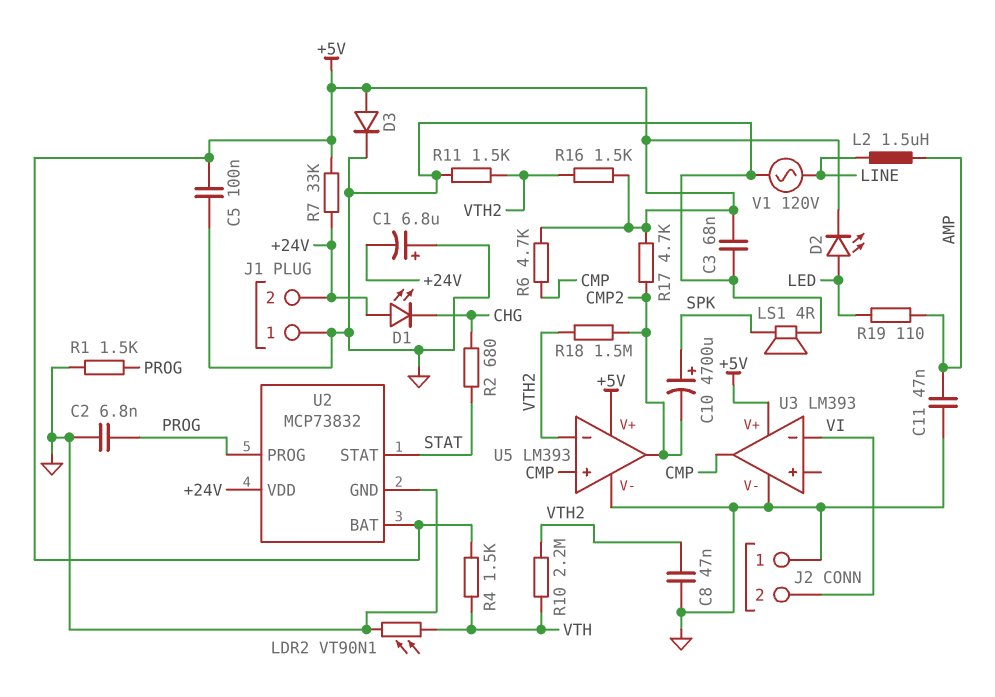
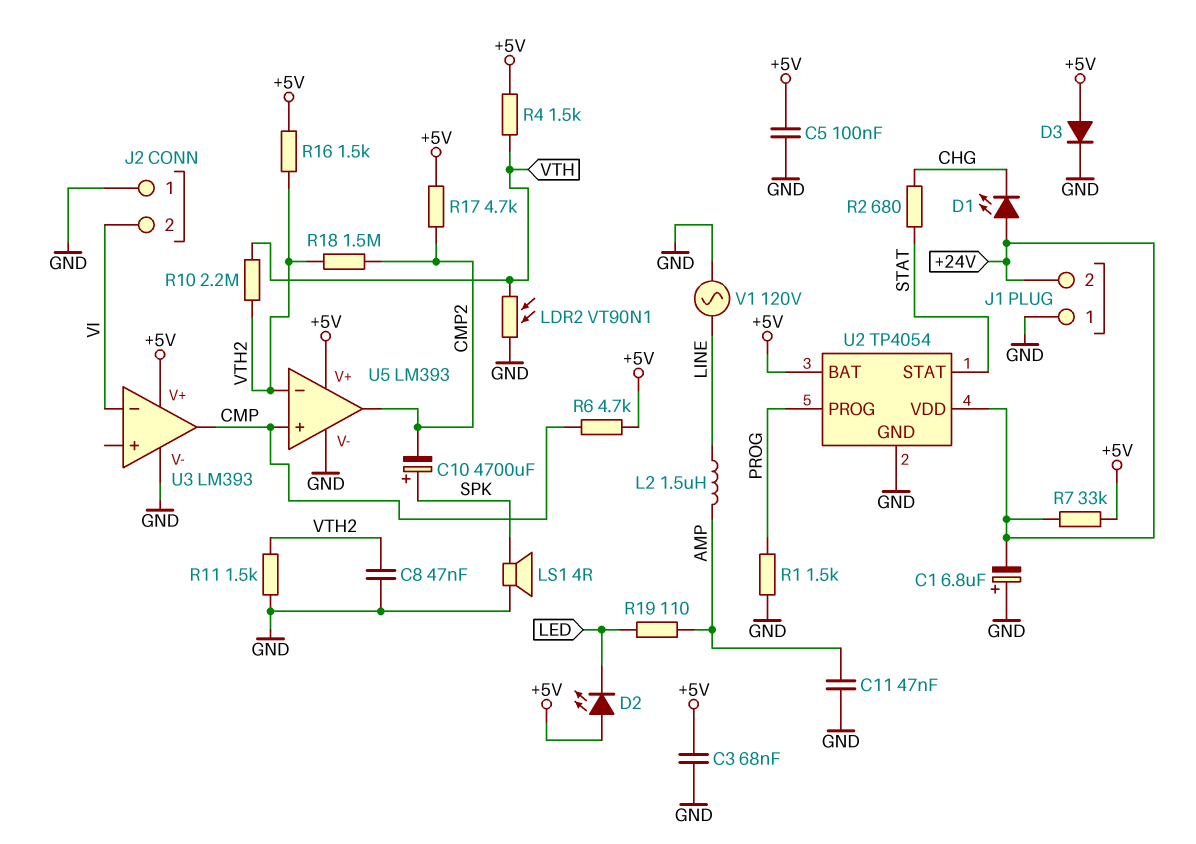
C2: 6.8nF (GND, PROG) -> none
D2: LED (A LED, K +5V) -> LED (A +5V, K LED)
U2: MCP73832 -> TP4054

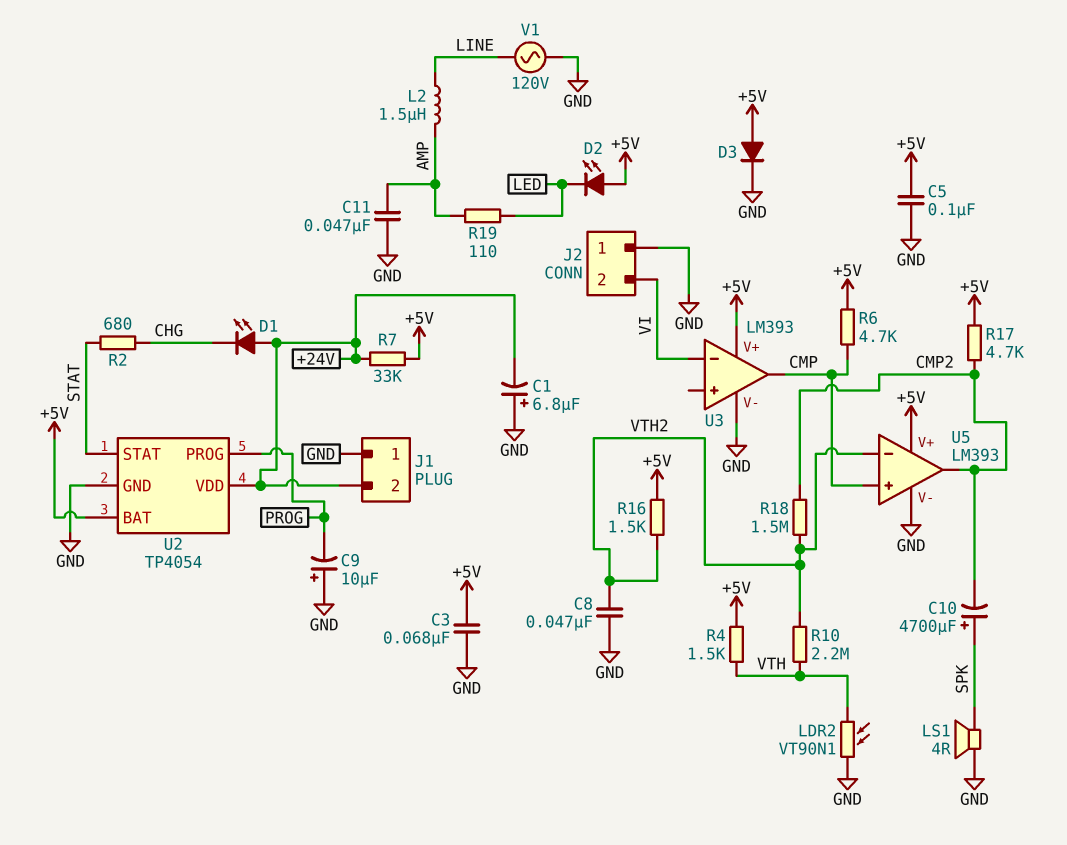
C9: none -> 10uF (plus GND, minus PROG)
R1: 1.5k (GND, PROG) -> none
R11: 1.5k (GND, VTH2) -> none

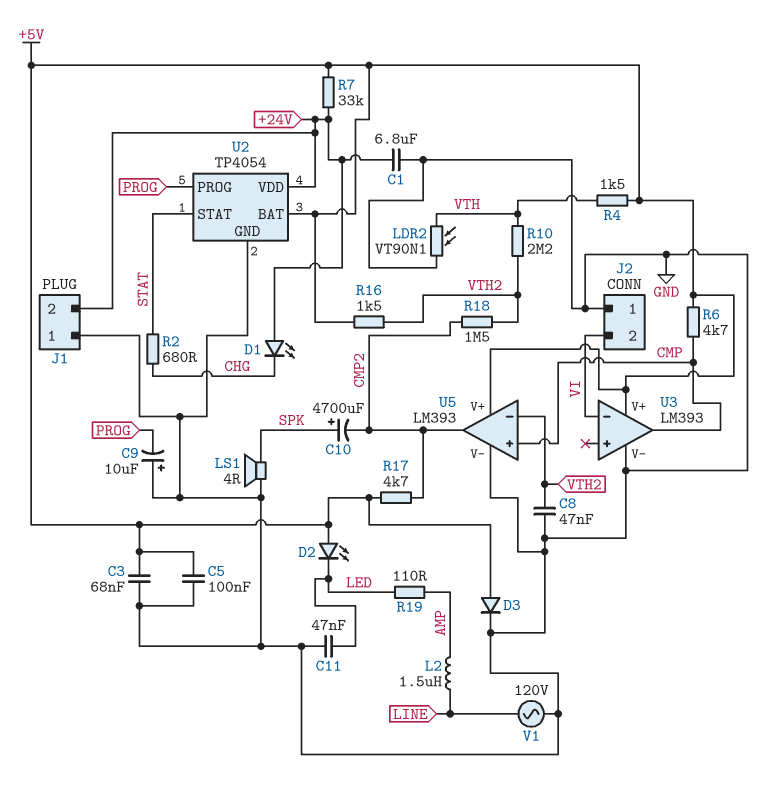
C1: 6.8uF (plus GND, minus +24V) -> 6.8uF (+24V, GND)
C11: 47nF (AMP, GND) -> 47nF (GND, LED)

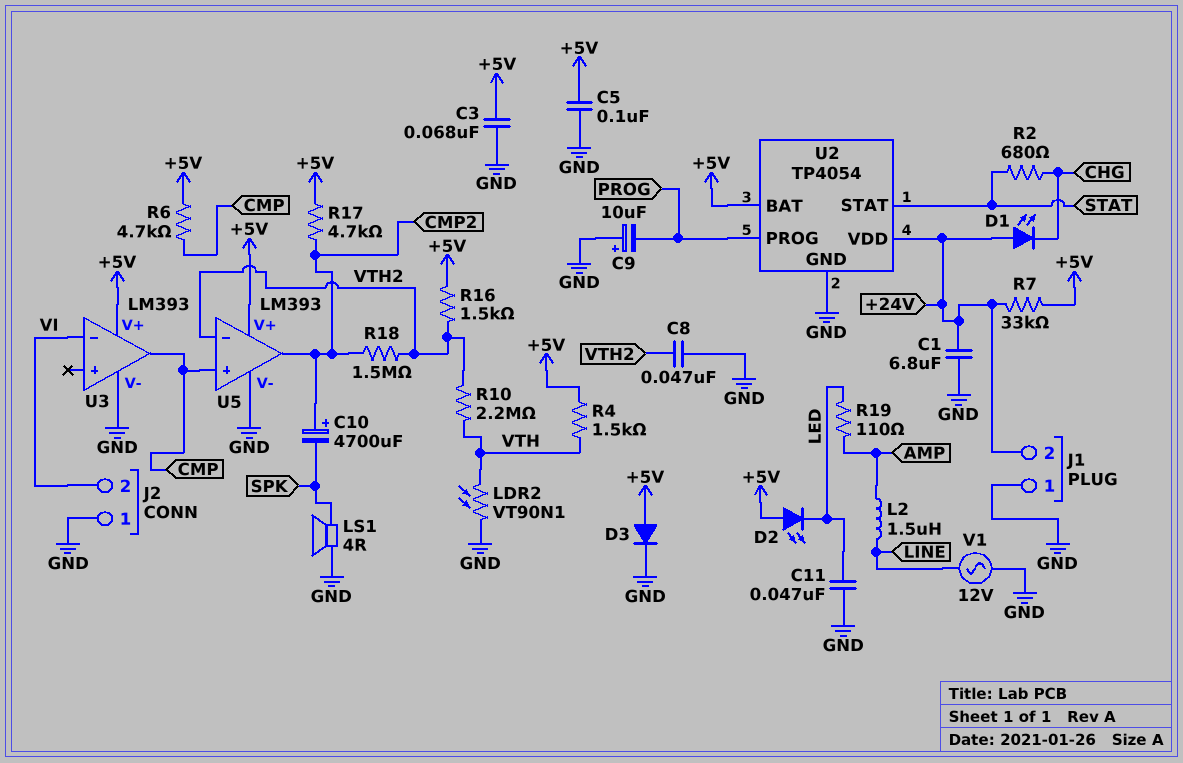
C10: 4700uF (plus SPK, minus CMP2) -> 4700uF (plus CMP2, minus SPK)
V1: AC 120V (GND, LINE) -> AC 12V (GND, LINE)

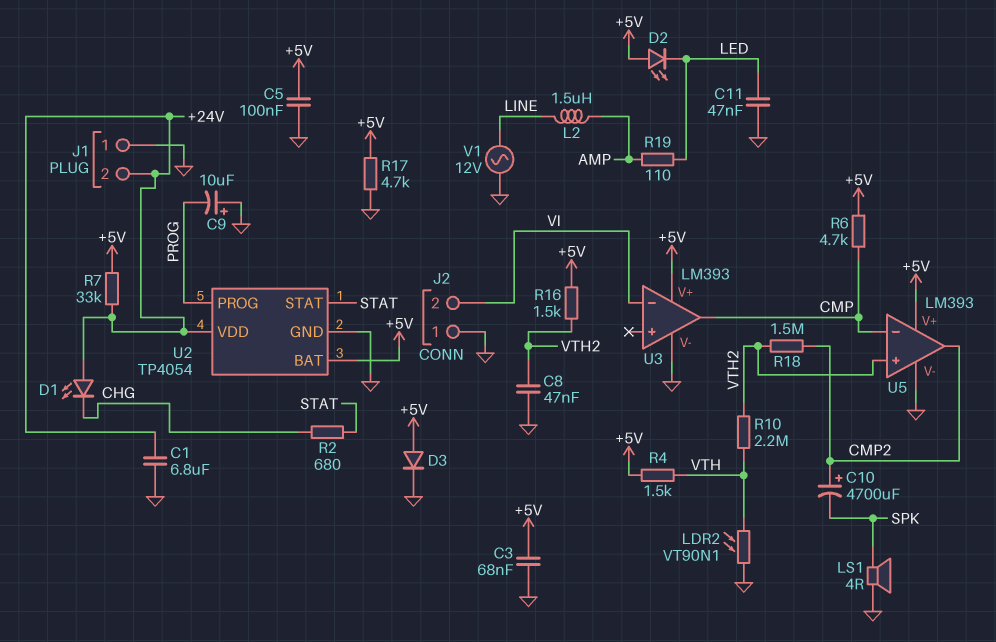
R17: 4.7k (+5V, CMP2) -> 4.7k (+5V, GND)
U5 pin in+: CMP -> VTH2
U5 pin in-: VTH2 -> CMP

